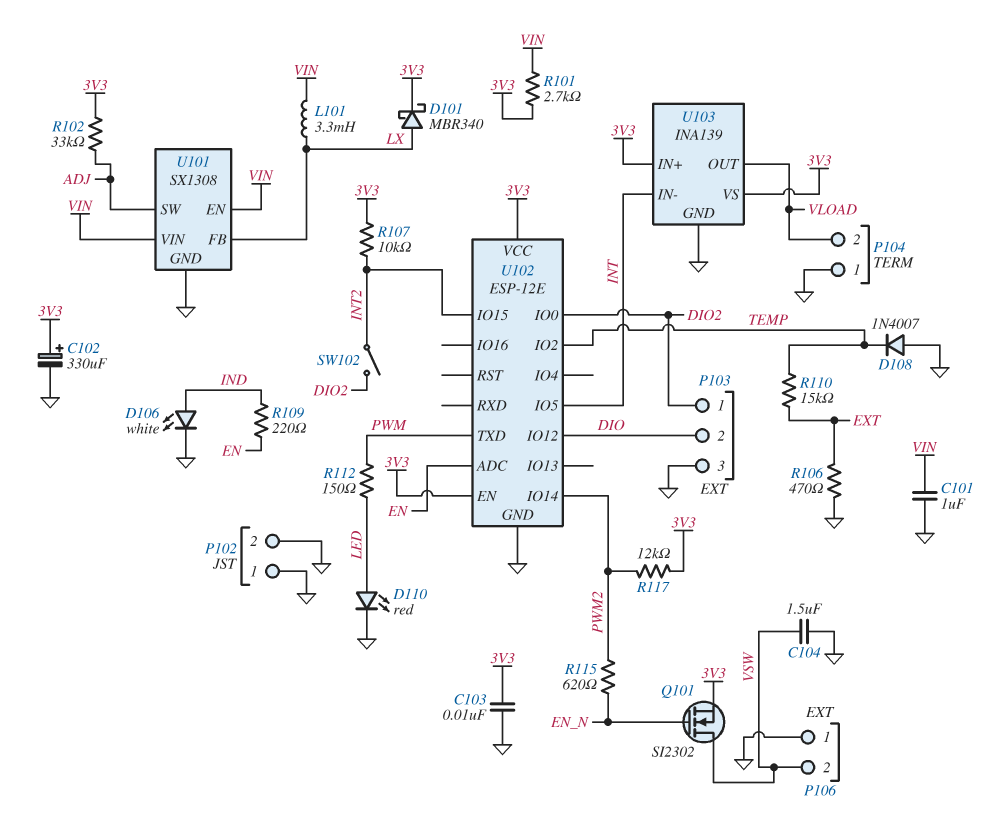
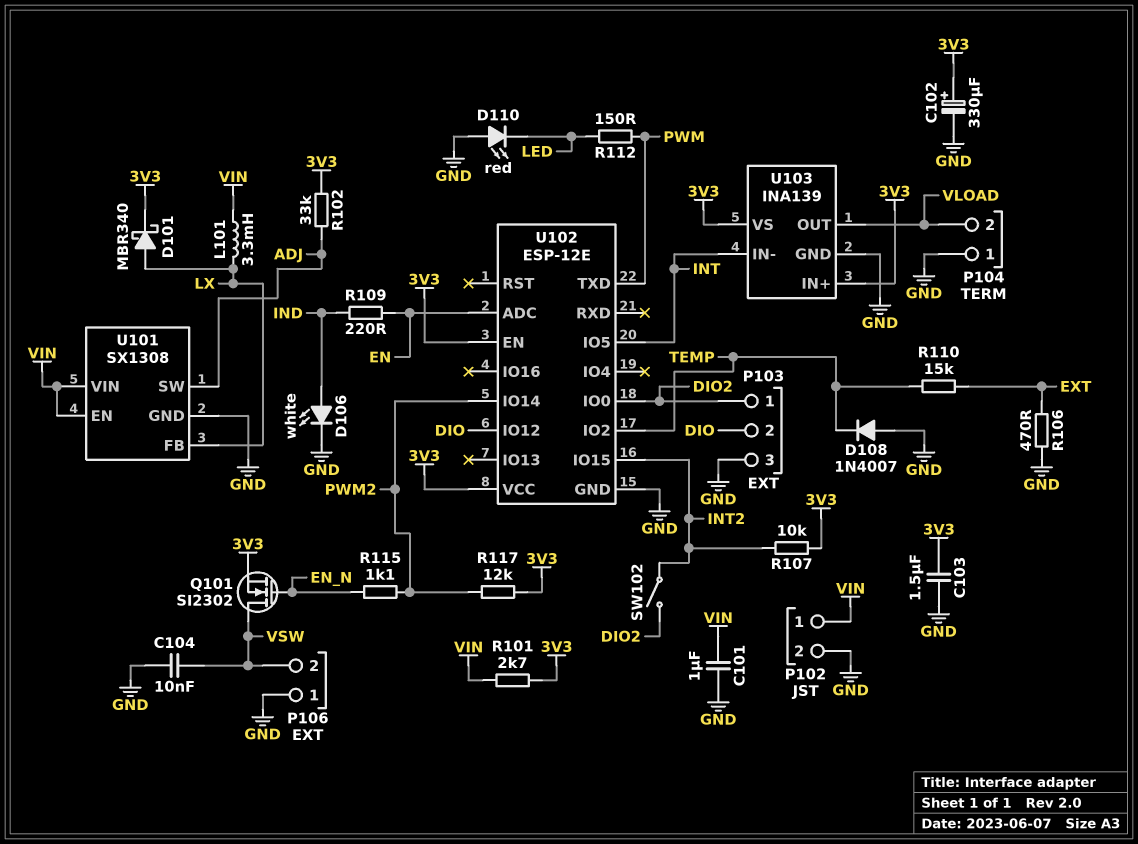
C103: 10nF (3V3, GND) -> 1.5uF (3V3, GND)
C104: 1.5uF (GND, VSW) -> 10nF (GND, VSW)
D110: LED red (A LED, K GND) -> LED red (A GND, K LED)
P102 pin 1: GND -> VIN
R115: 620 (EN_N, PWM2) -> 1.1k (EN_N, PWM2)

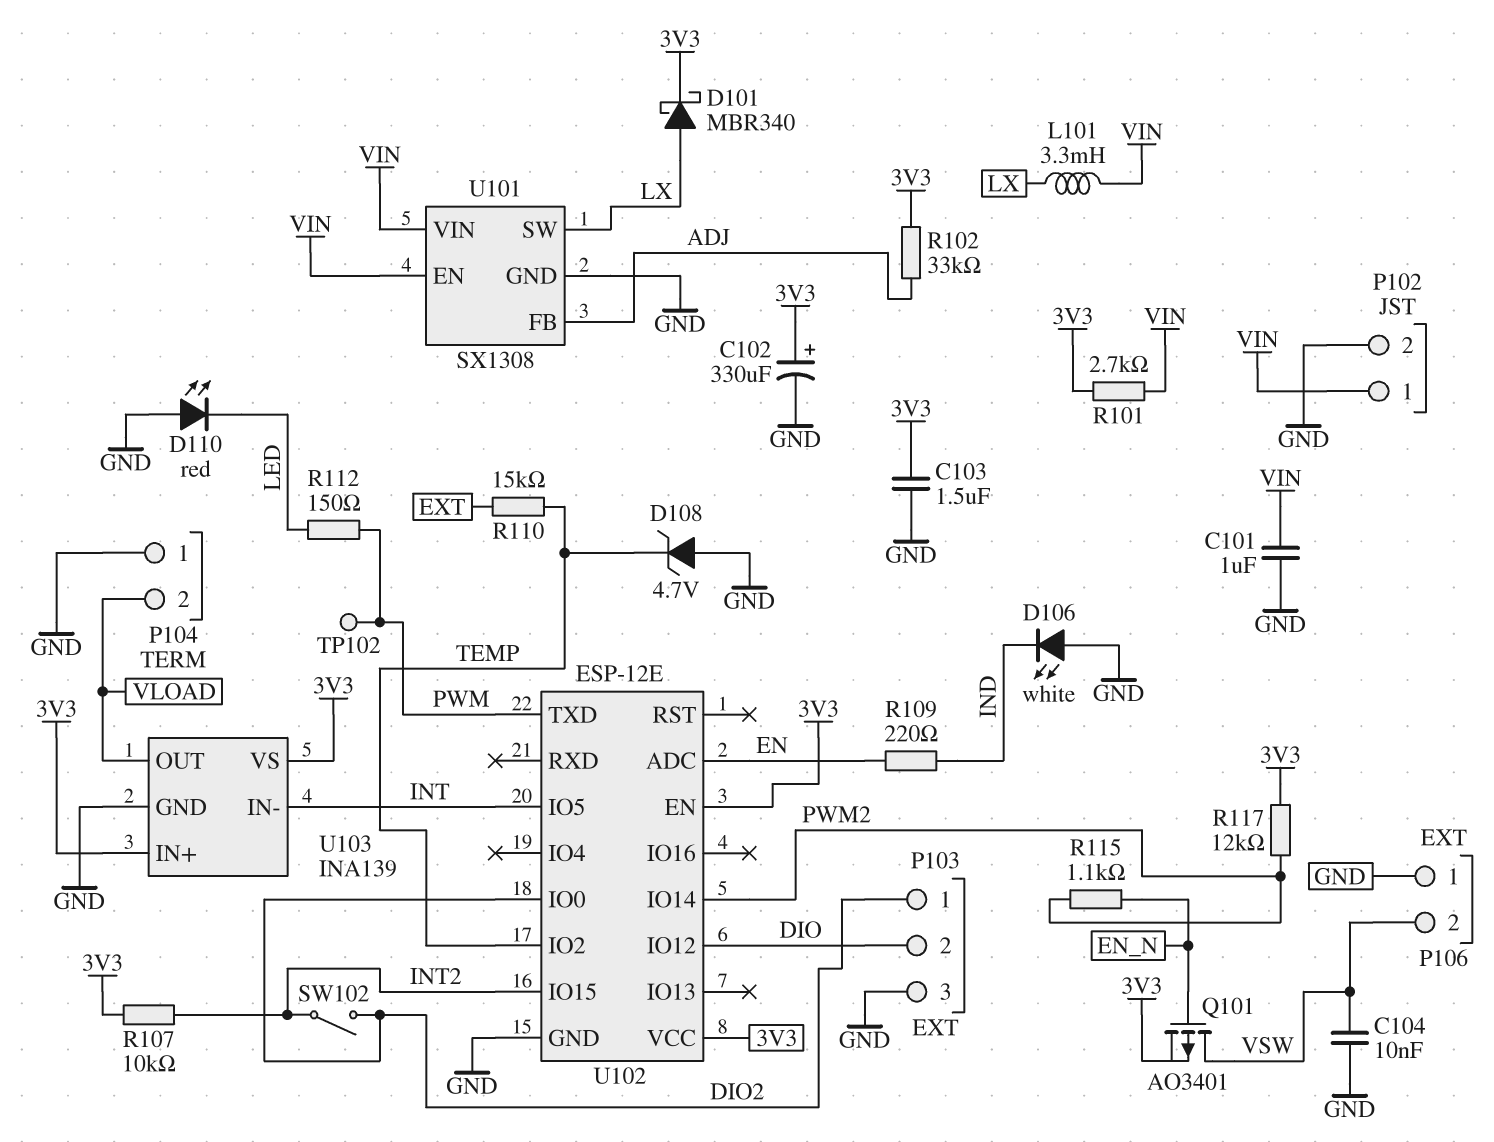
D106: LED white (A IND, K GND) -> LED white (A GND, K IND)
D108: diode 1N4007 (A GND, K TEMP) -> zener 4.7V (A GND, K TEMP)
Q101: NMOS SI2302 (G EN_N, D VSW, S 3V3) -> PMOS AO3401 (G EN_N, D VSW, S 3V3)
R106: 470 (EXT, GND) -> none
TP102: none -> test point (PWM)
U101 pin FB: LX -> ADJ
U101 pin SW: ADJ -> LX

